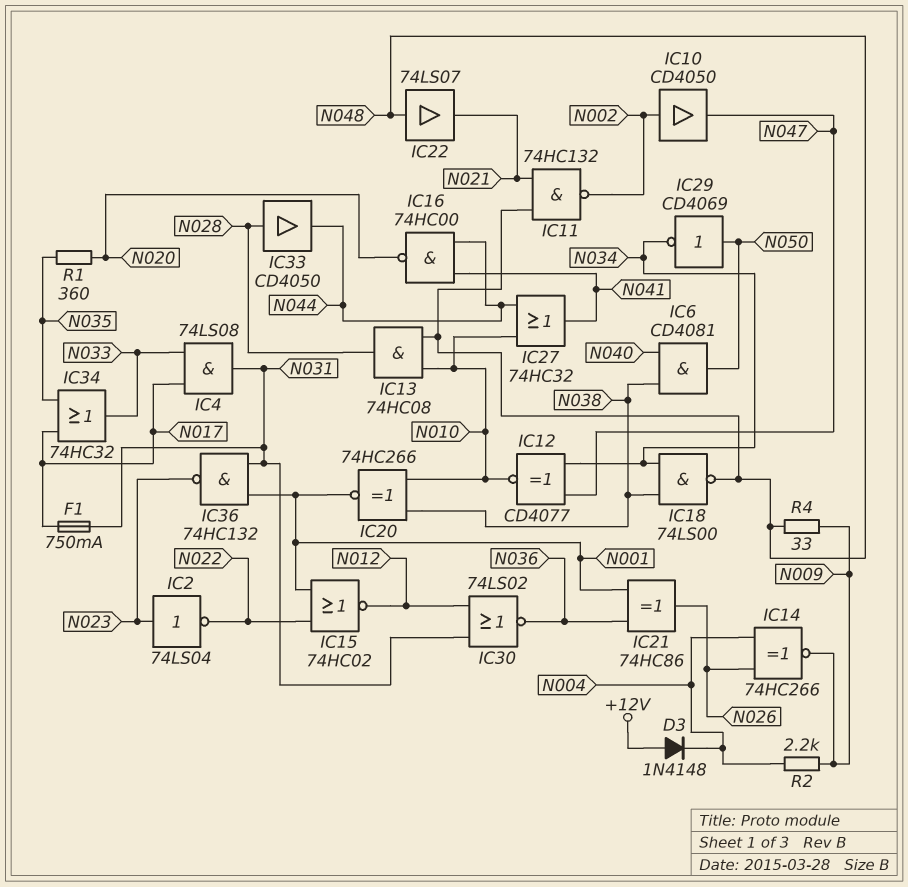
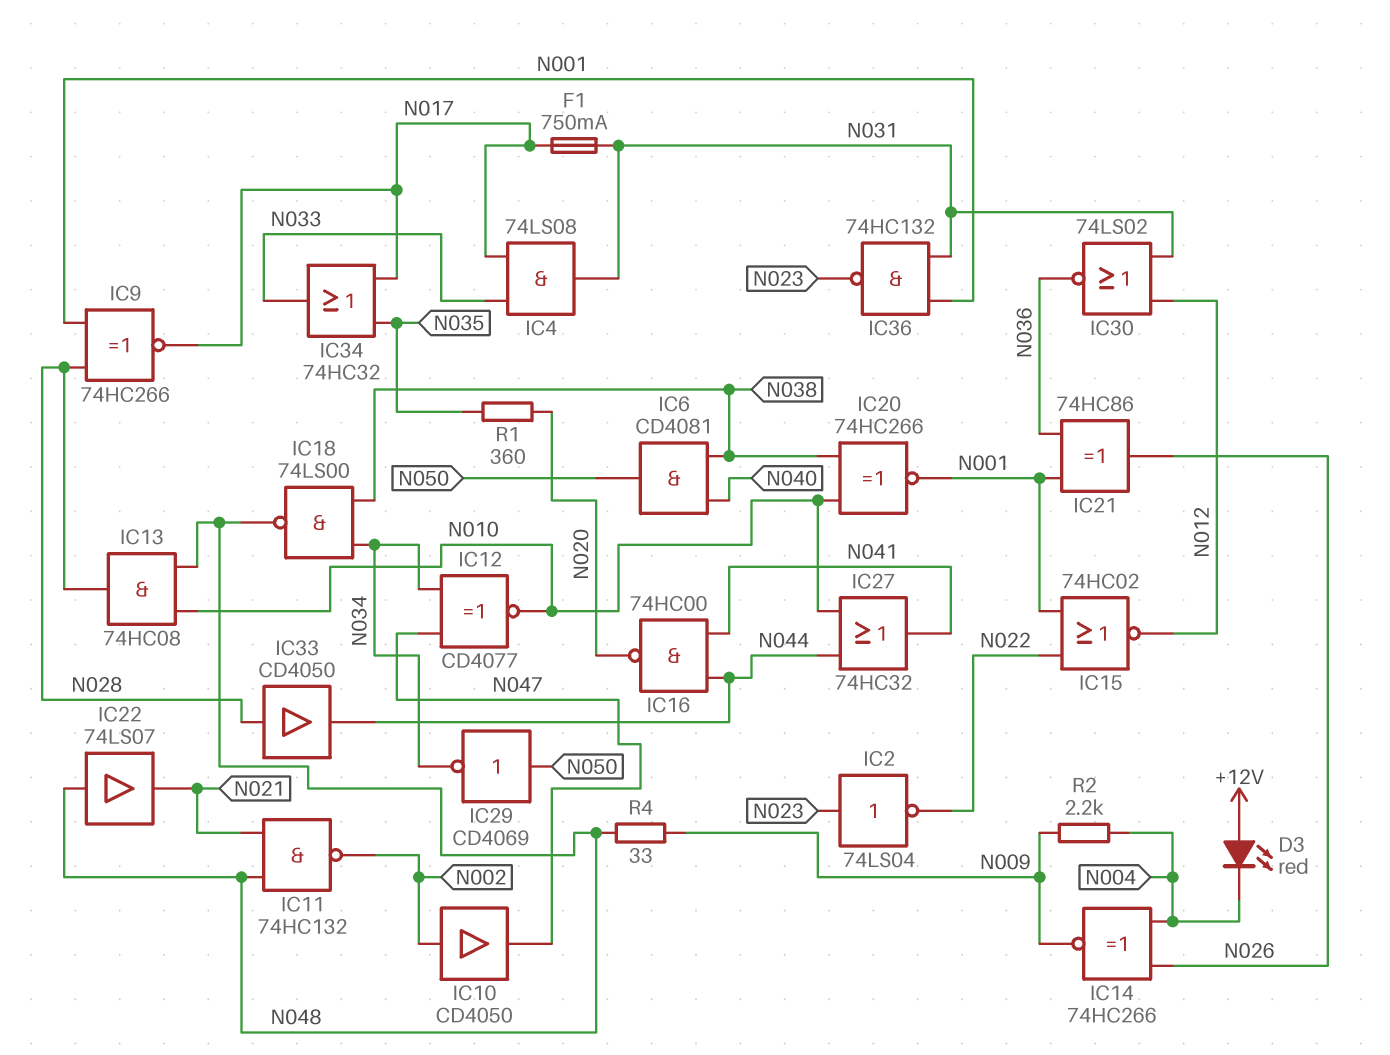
D3: diode 1N4148 (A +12V, K N004) -> LED red (A +12V, K N004)
IC9: none -> XNOR 74HC266 (in N001, in N028, out N017)

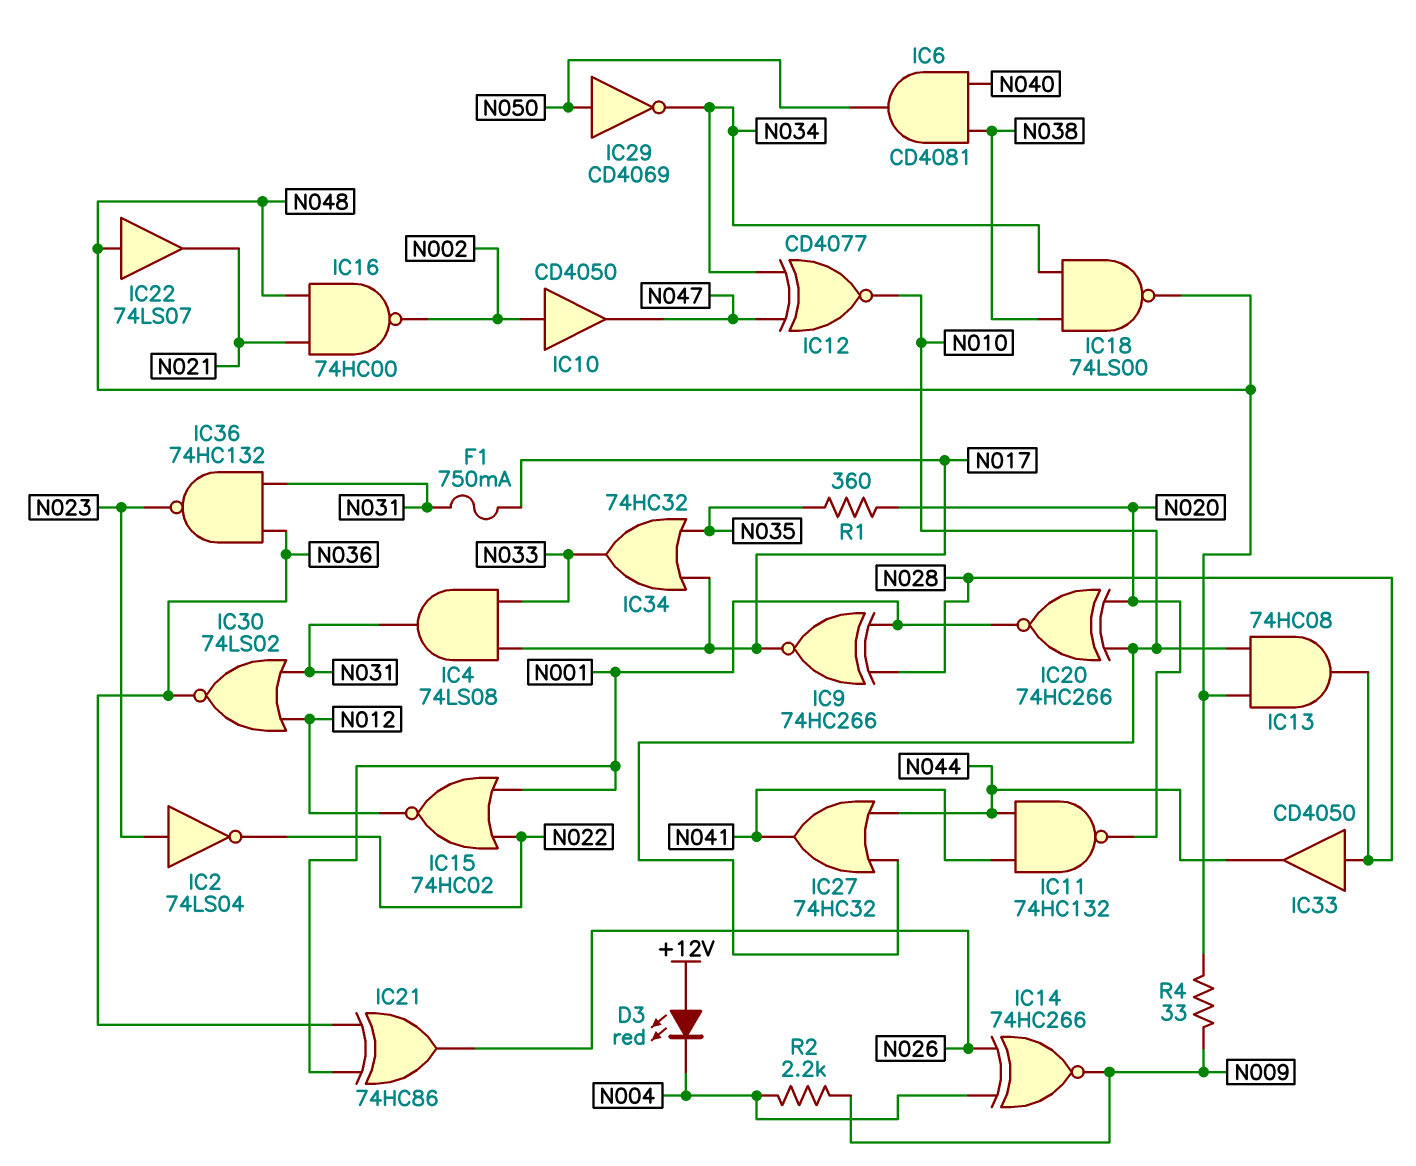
IC11: NAND 74HC132 (in N021, in N048, out N002) -> NAND 74HC132 (in N041, in N044, out N020)
IC16: NAND 74HC00 (in N041, in N044, out N020) -> NAND 74HC00 (in N021, in N048, out N002)
IC20: XNOR 74HC266 (in N010, in N038, out N001) -> XNOR 74HC266 (in N010, in N020, out N001)
IC36: NAND 74HC132 (in N001, in N031, out N023) -> NAND 74HC132 (in N031, in N036, out N023)

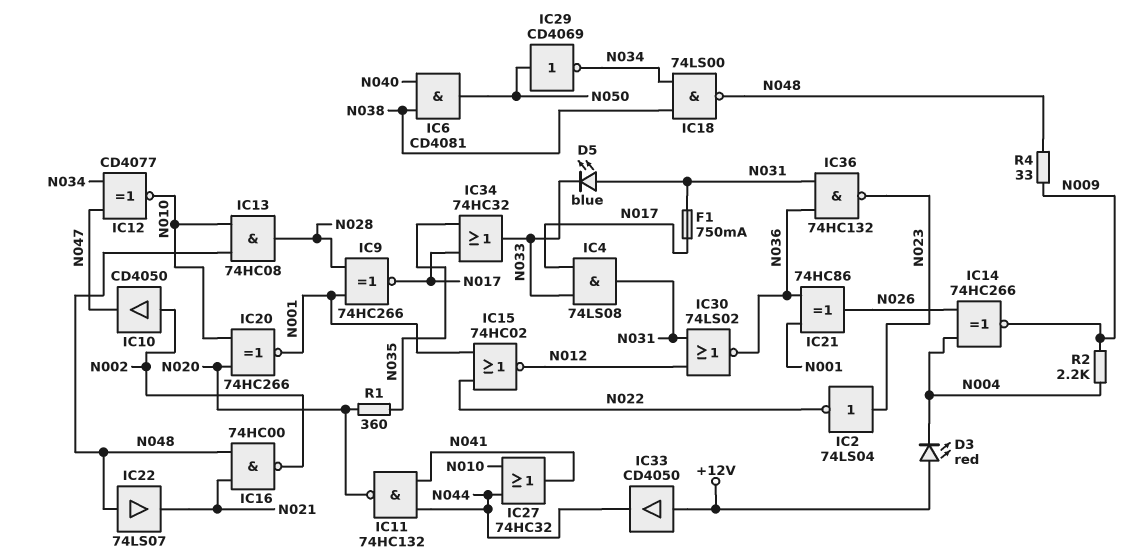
D5: none -> LED blue (A N031, K N033)
IC33: buffer CD4050 (in N028, out N044) -> buffer CD4050 (in +12V, out N044)

